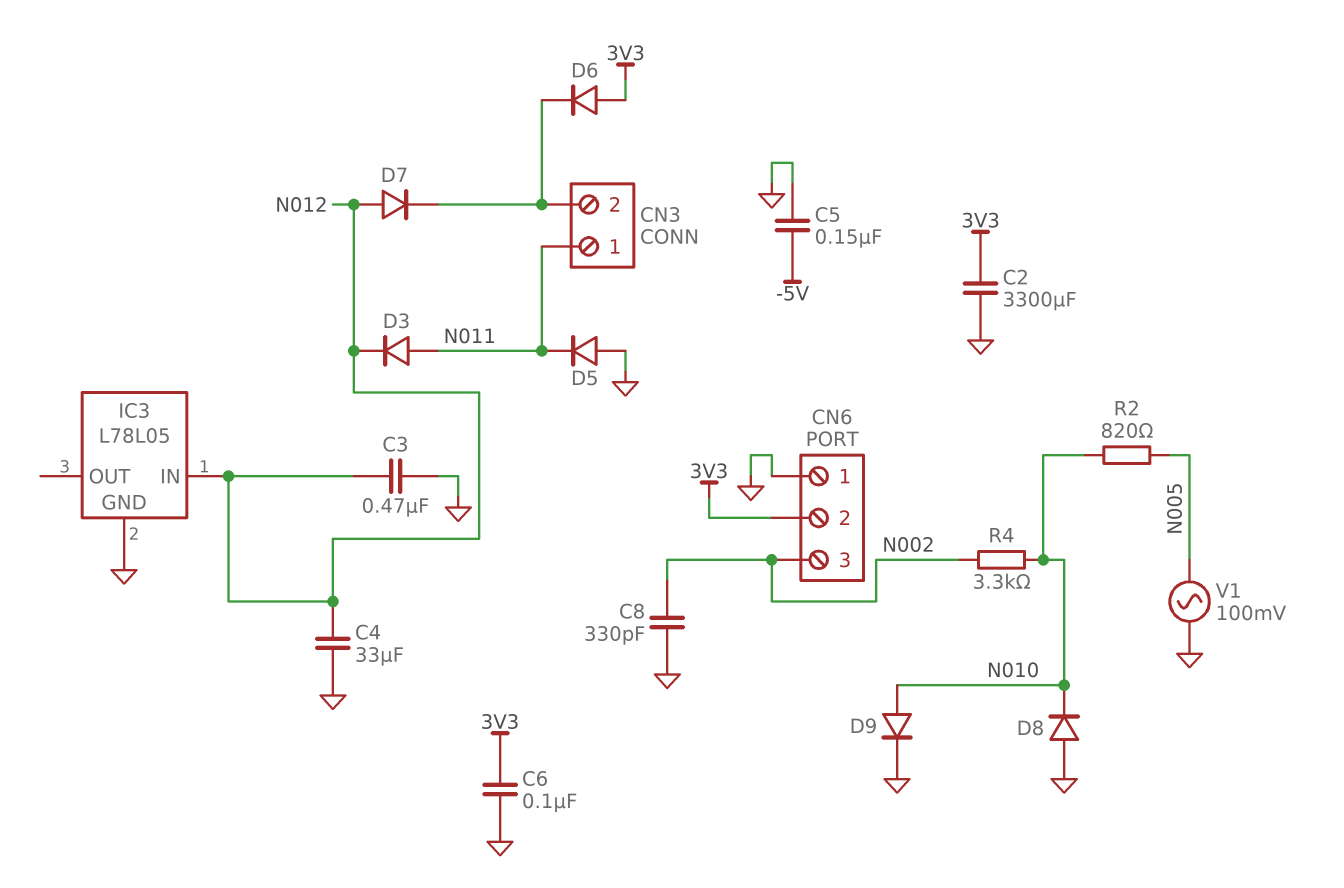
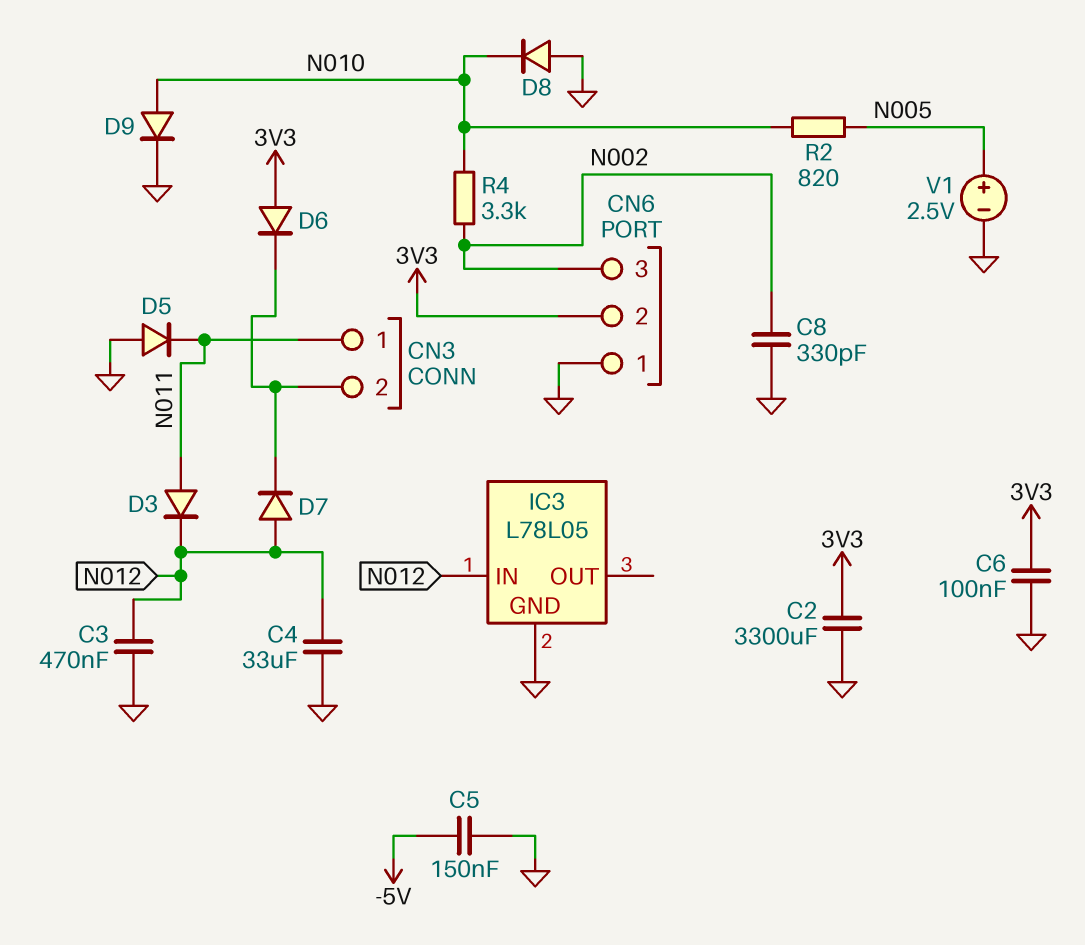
V1: AC 100mV (GND, N005) -> 2.5V (plus N005, minus GND)

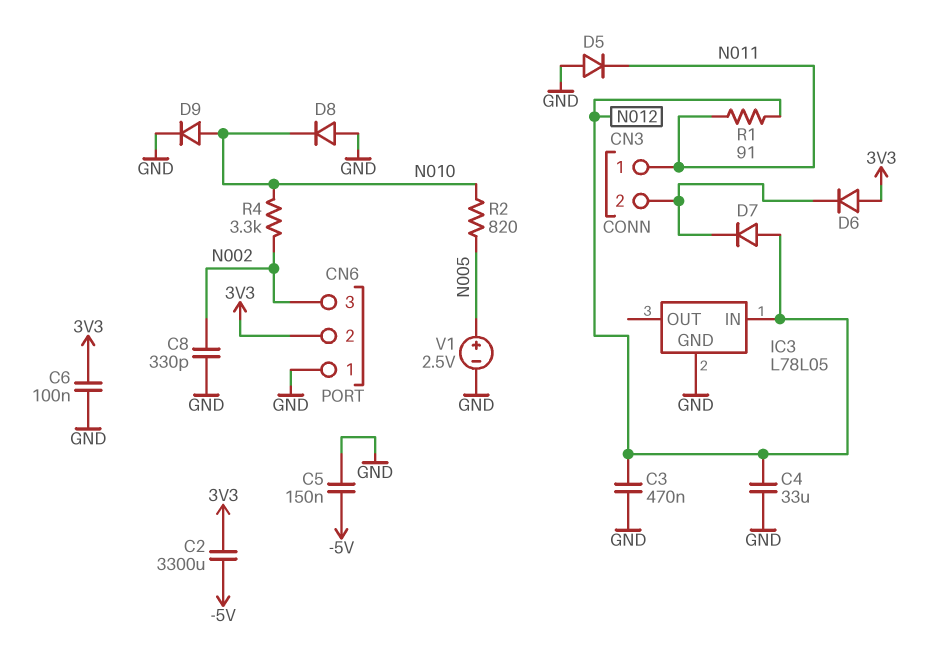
C2: 3300uF (3V3, GND) -> 3300uF (-5V, 3V3)
D3: diode (A N011, K N012) -> none
R1: none -> 91 (N011, N012)

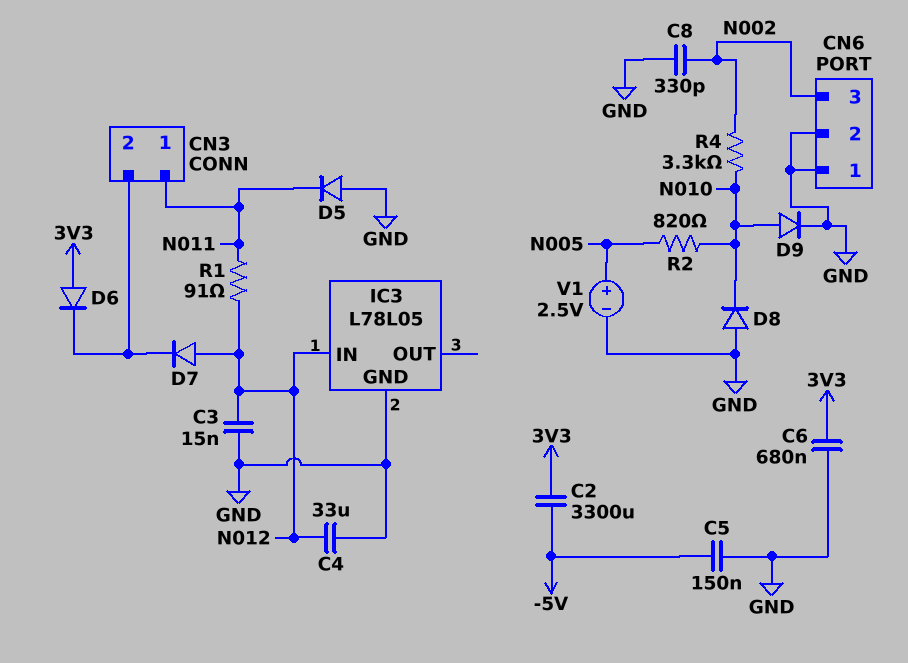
C3: 470nF (GND, N012) -> 15nF (GND, N012)
C6: 100nF (3V3, GND) -> 680nF (3V3, GND)
CN6 pin 2: 3V3 -> GND

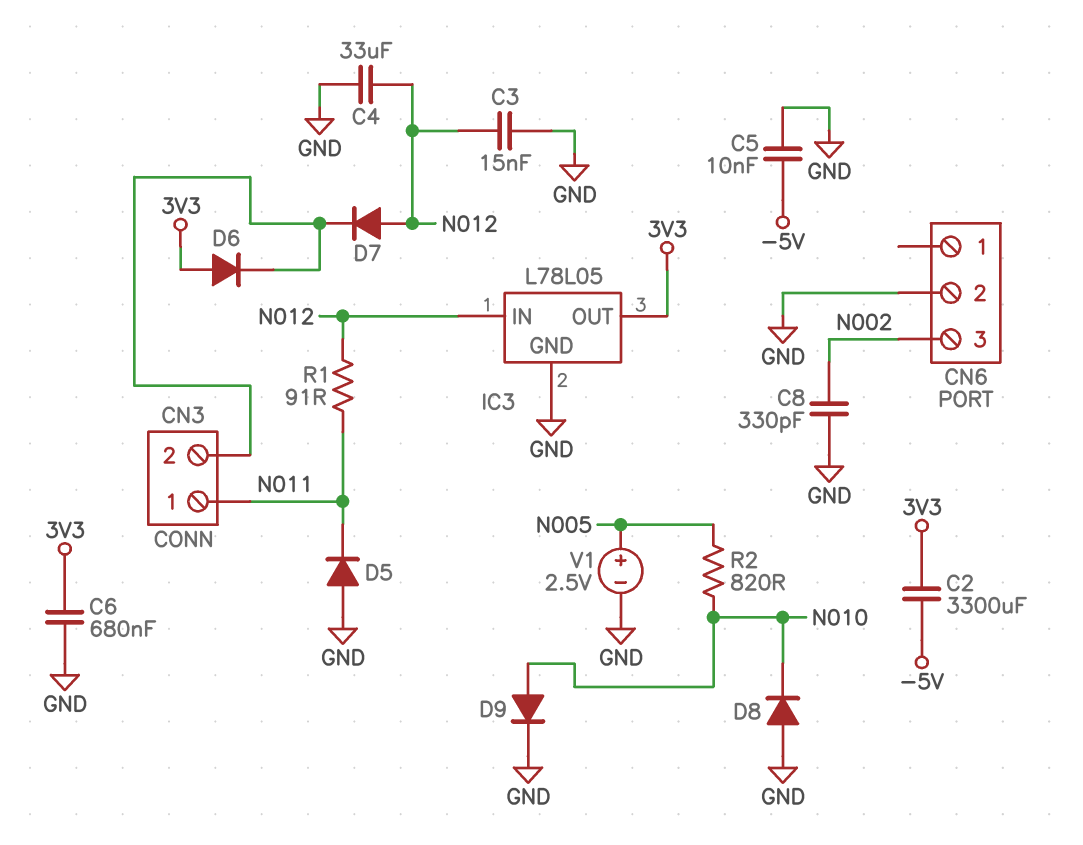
C5: 150nF (-5V, GND) -> 10nF (-5V, GND)
CN6 pin 1: GND -> none
IC3 pin OUT: none -> 3V3
R4: 3.3k (N002, N010) -> none

